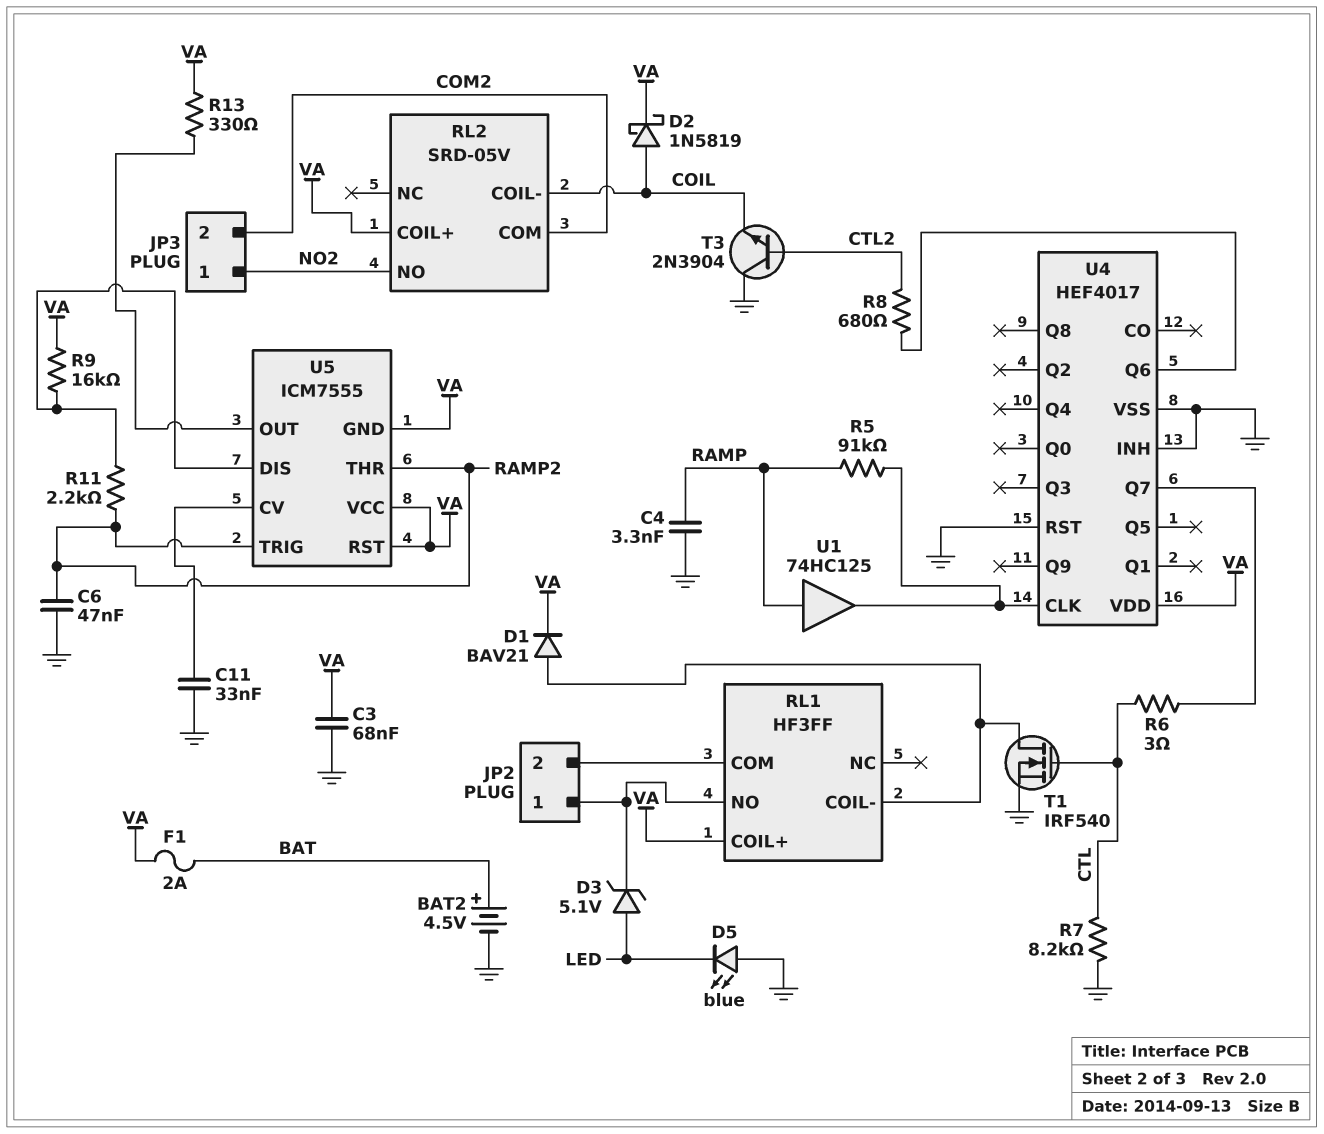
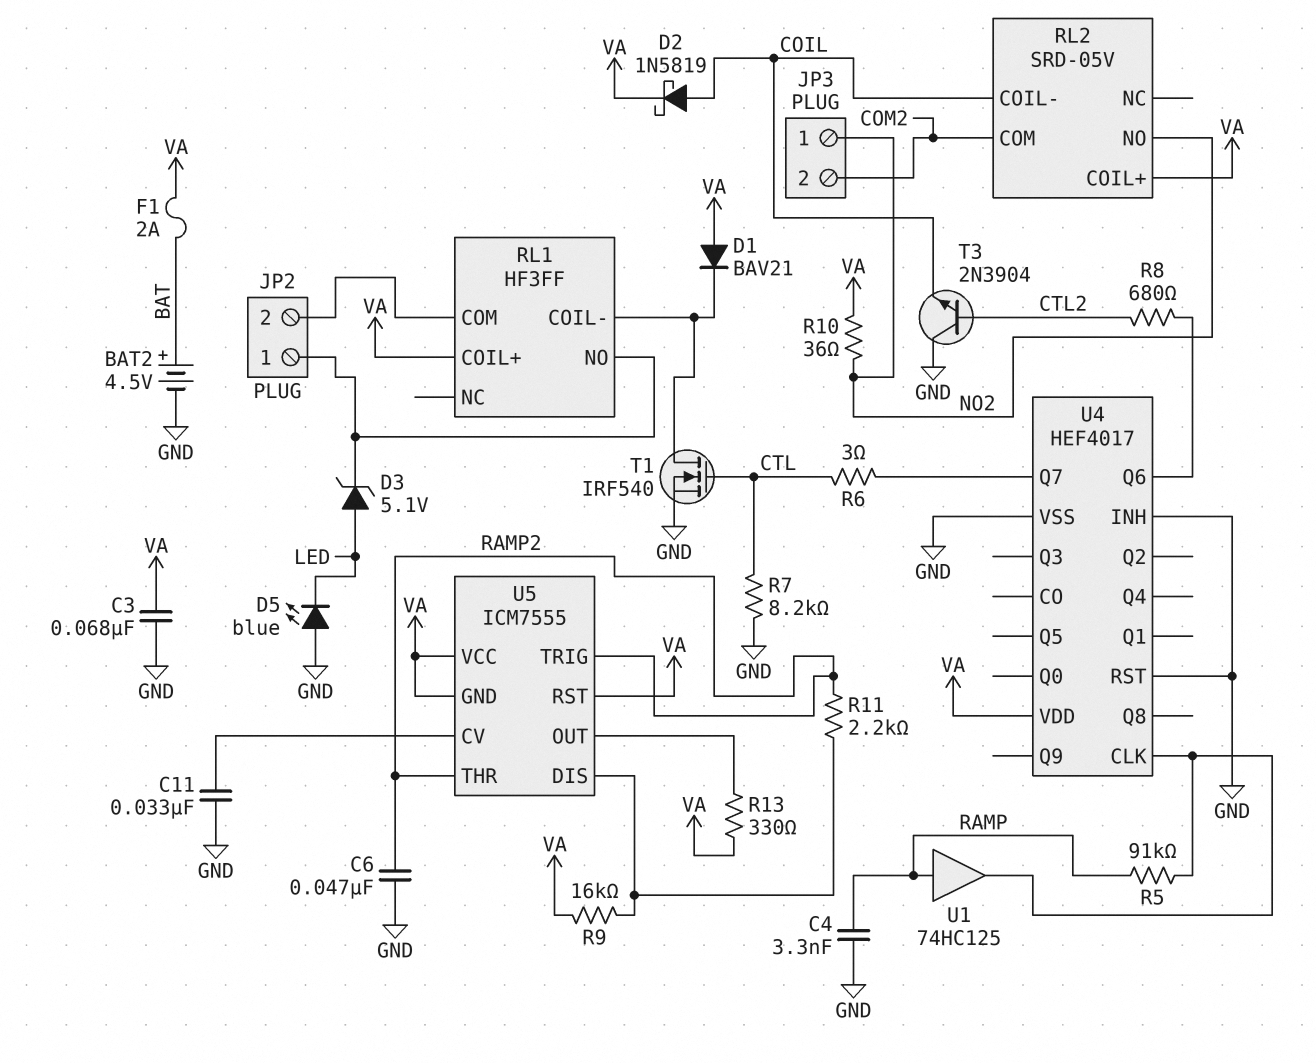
D1: diode BAV21 (A RL1/COIL-, K VA) -> diode BAV21 (A VA, K RL1/COIL-)
R10: none -> 36 (NO2, VA)

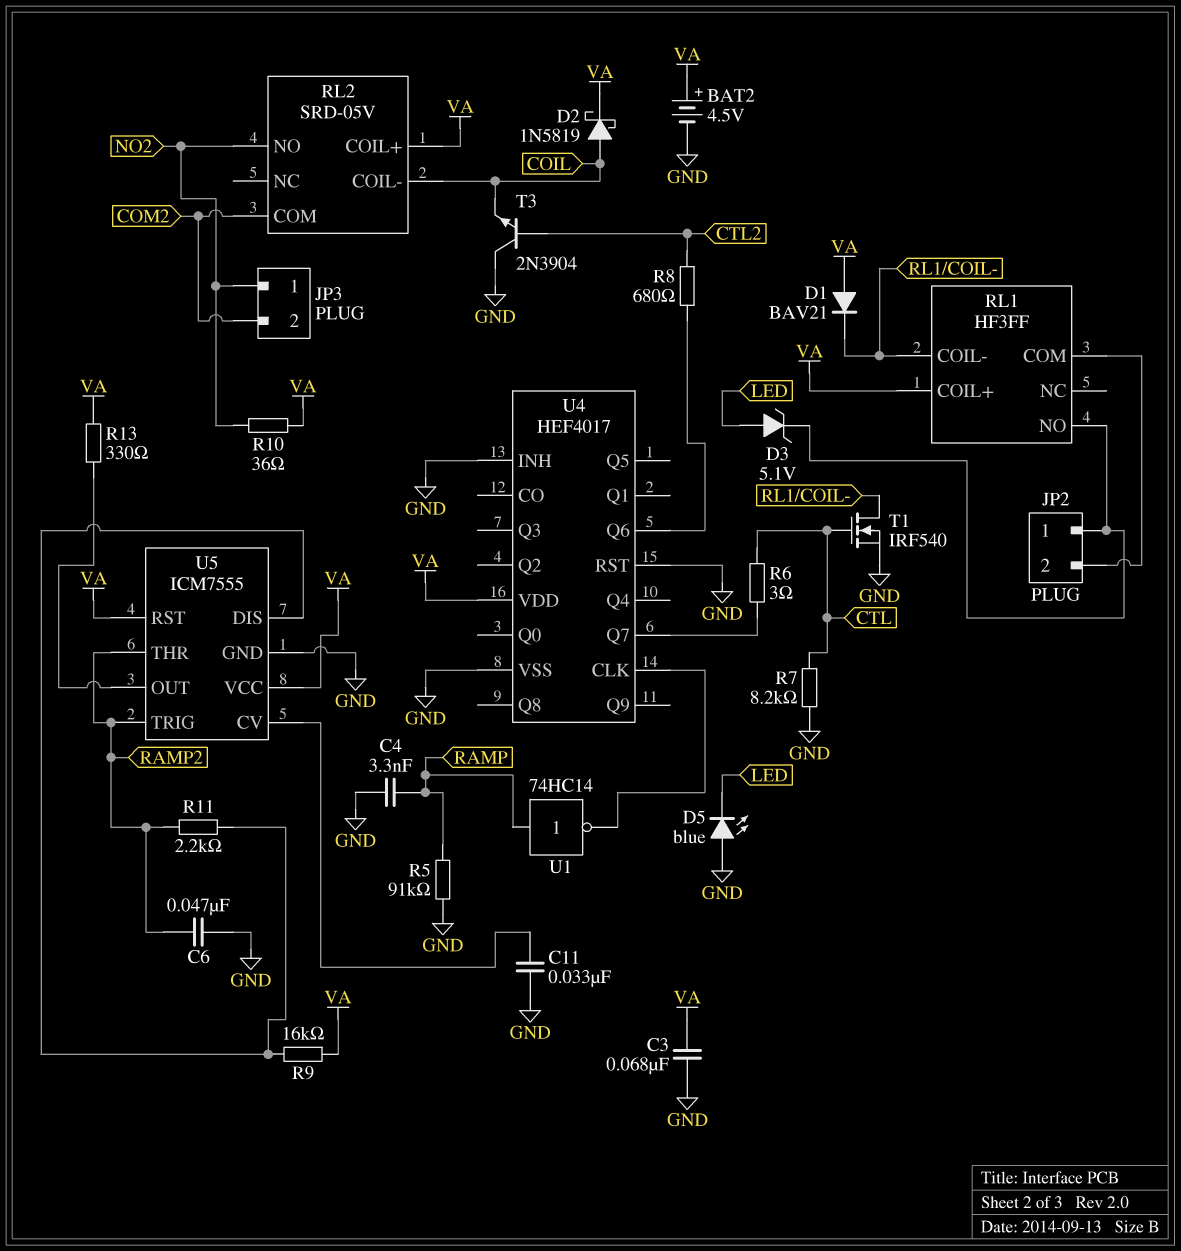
BAT2: 4.5V (plus BAT, minus GND) -> 4.5V (plus VA, minus GND)
F1: 2A (BAT, VA) -> none
R5: 91k (RAMP, U4/CLK) -> 91k (GND, RAMP)
U1: buffer 74HC125 (in RAMP, out U4/CLK) -> NOT 74HC14 (in RAMP, out U4/CLK)
U5 pin GND: VA -> GND

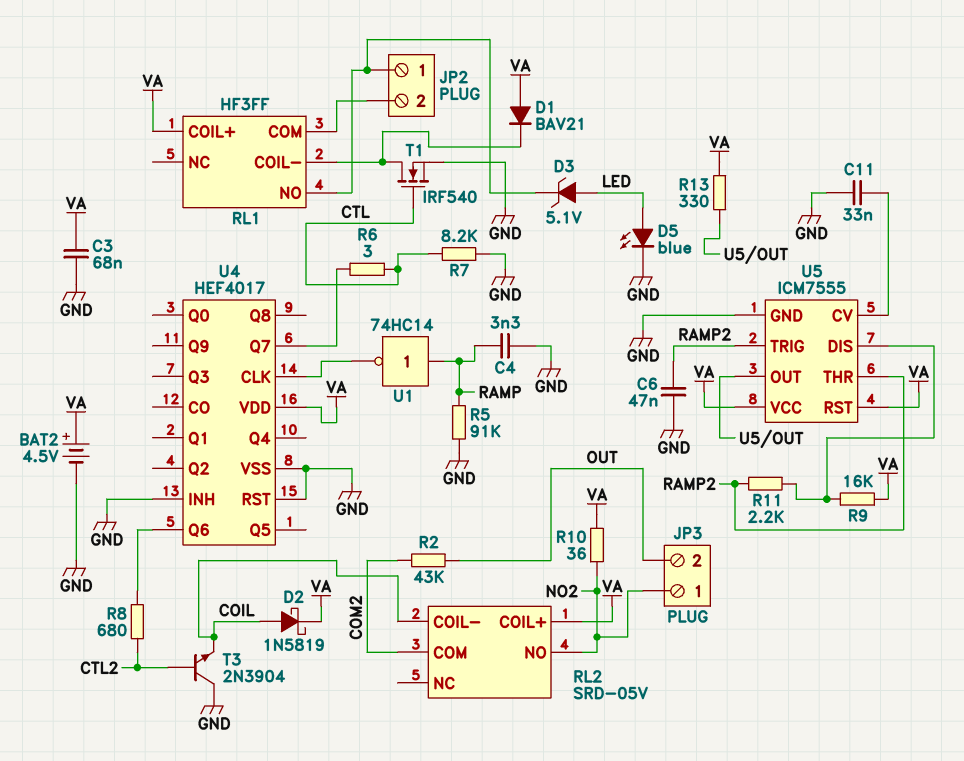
D5: LED blue (A GND, K LED) -> LED blue (A LED, K GND)
JP3 pin 2: COM2 -> OUT
R2: none -> 43k (COM2, OUT)

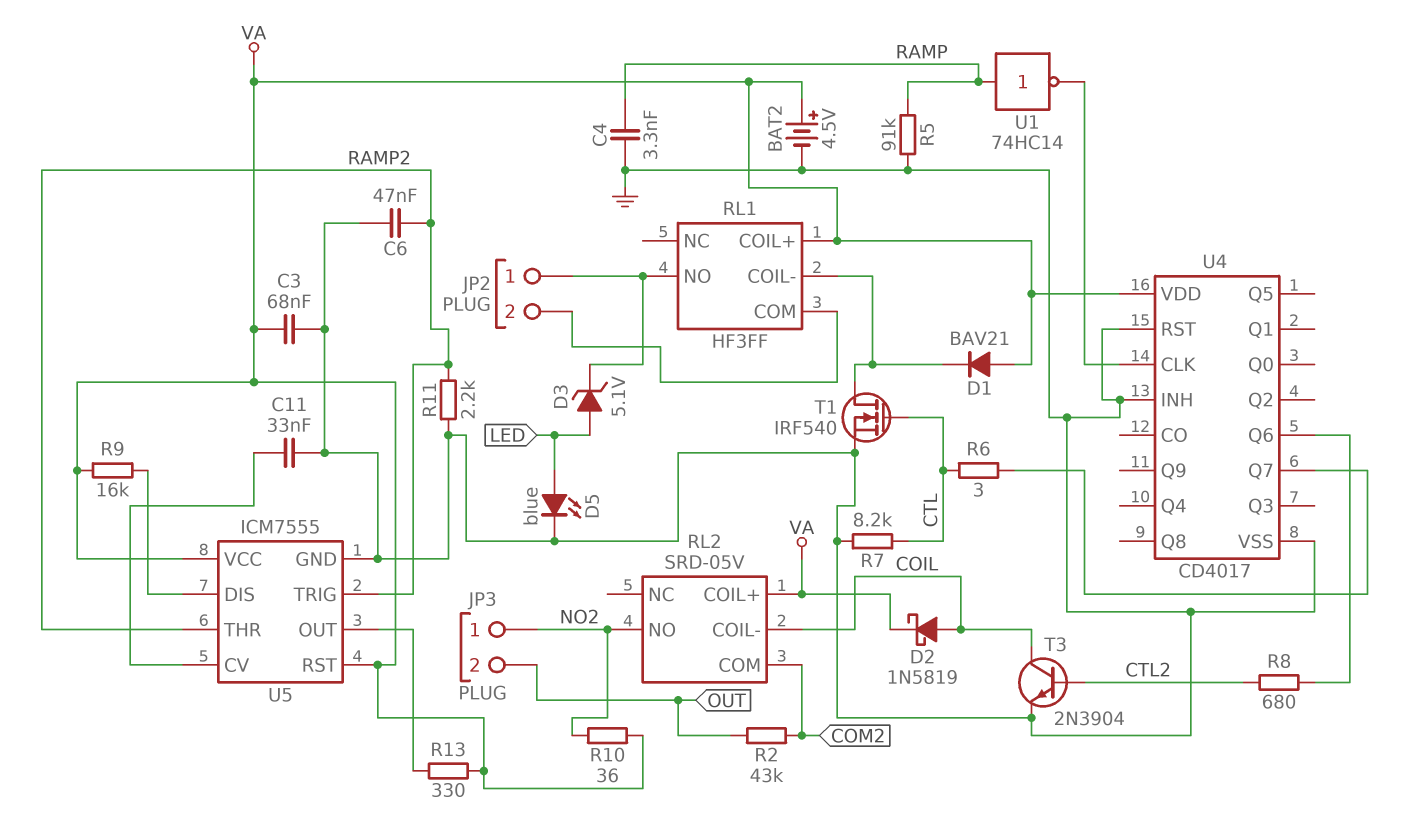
R11: 2.2k (RAMP2, U5/DIS) -> 2.2k (GND, RAMP2)
T3: NPN 2N3904 (B CTL2, C GND, E COIL) -> NPN 2N3904 (B CTL2, C COIL, E GND)
U4: HEF4017 -> CD4017

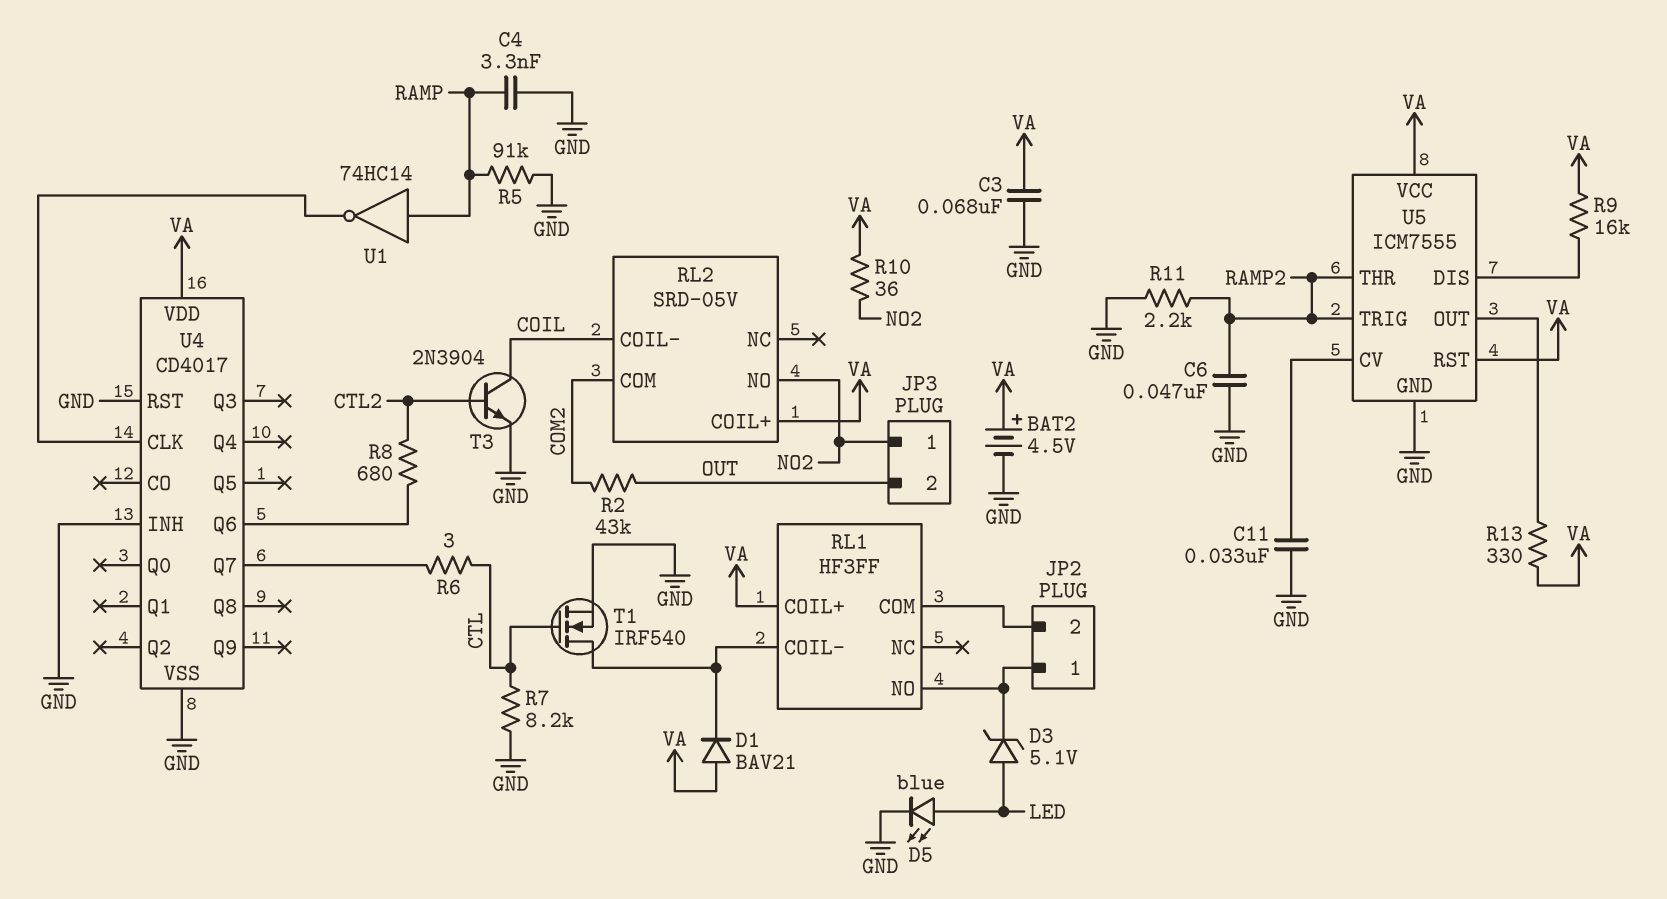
D2: schottky 1N5819 (A COIL, K VA) -> none

